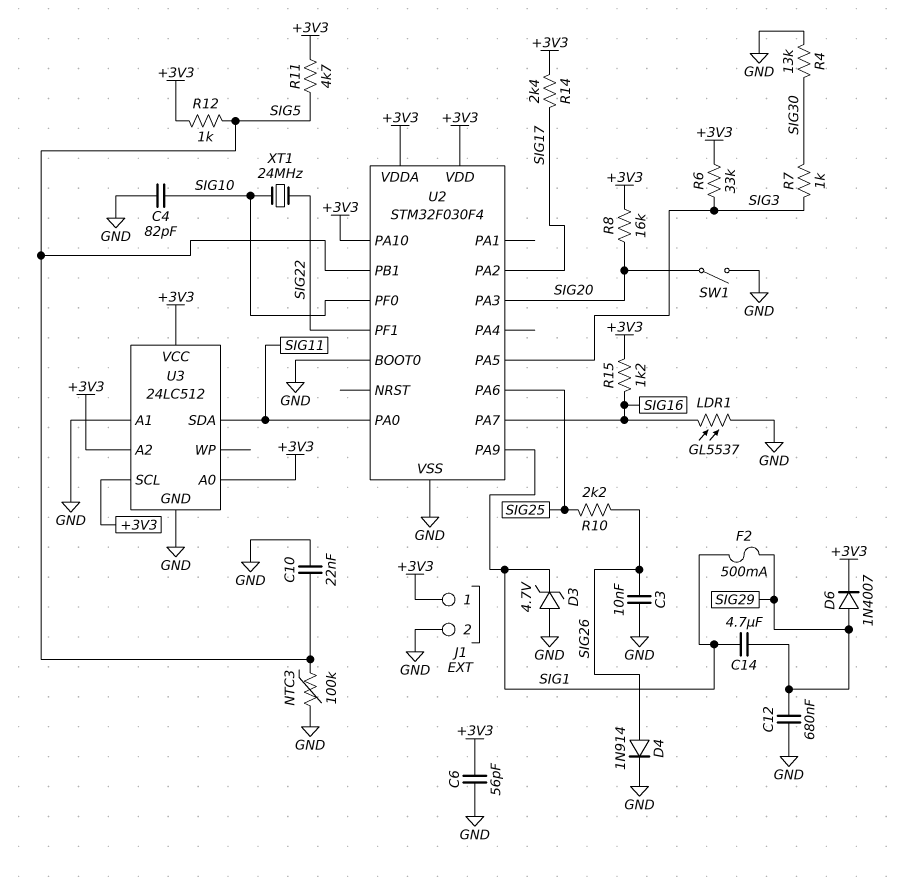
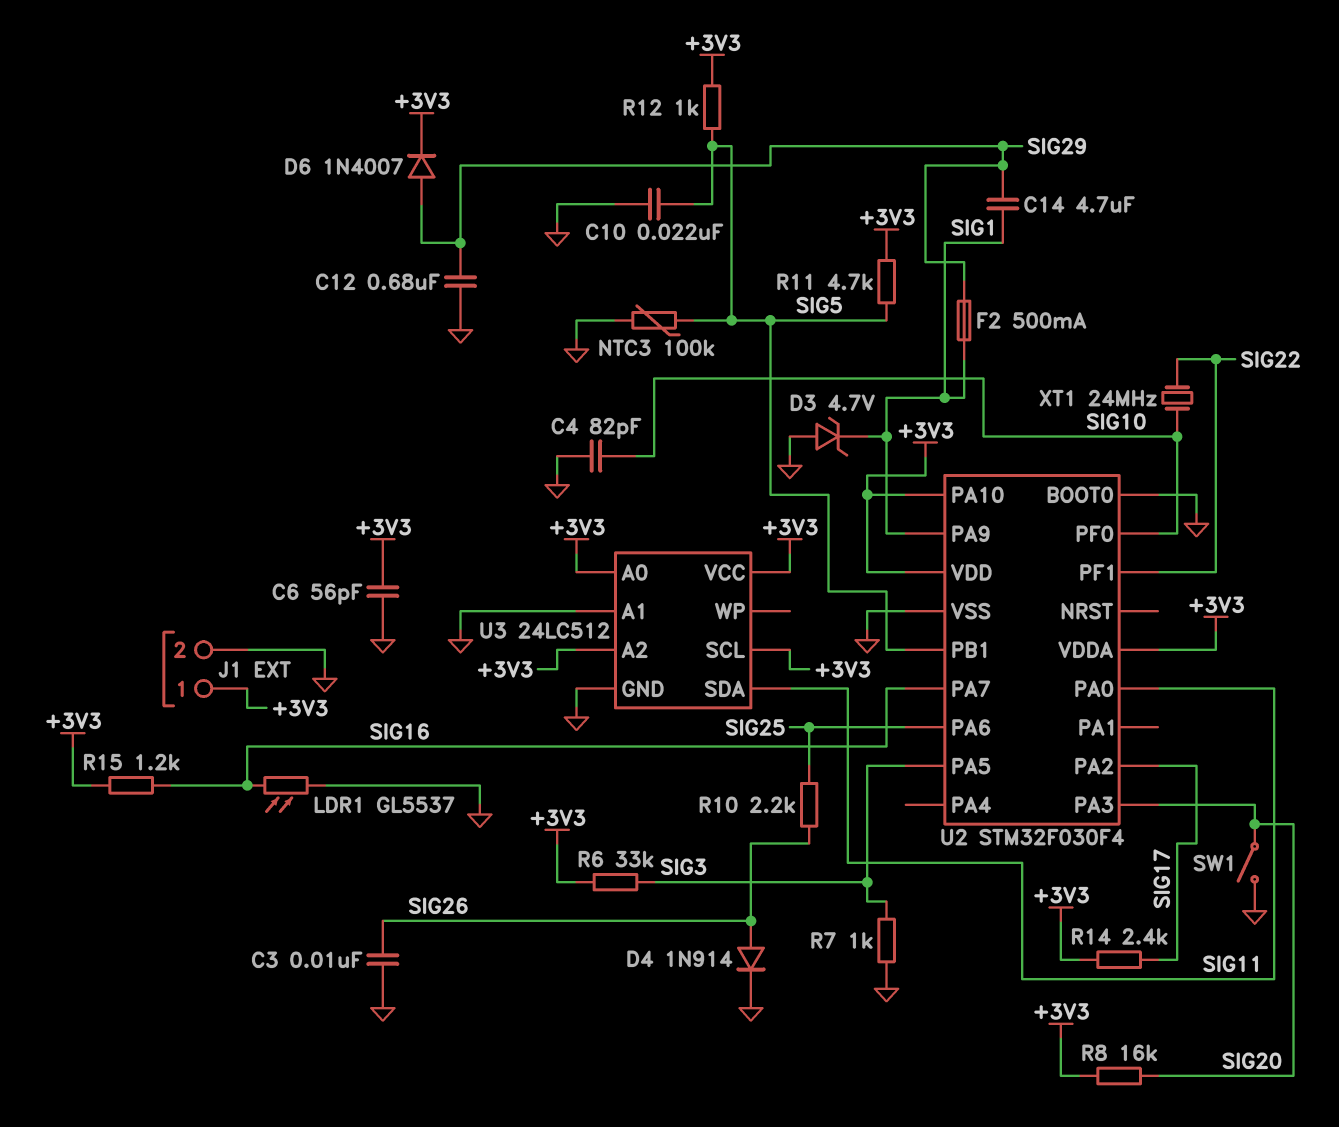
R4: 13k (GND, SIG30) -> none
R7: 1k (SIG3, SIG30) -> 1k (GND, SIG3)

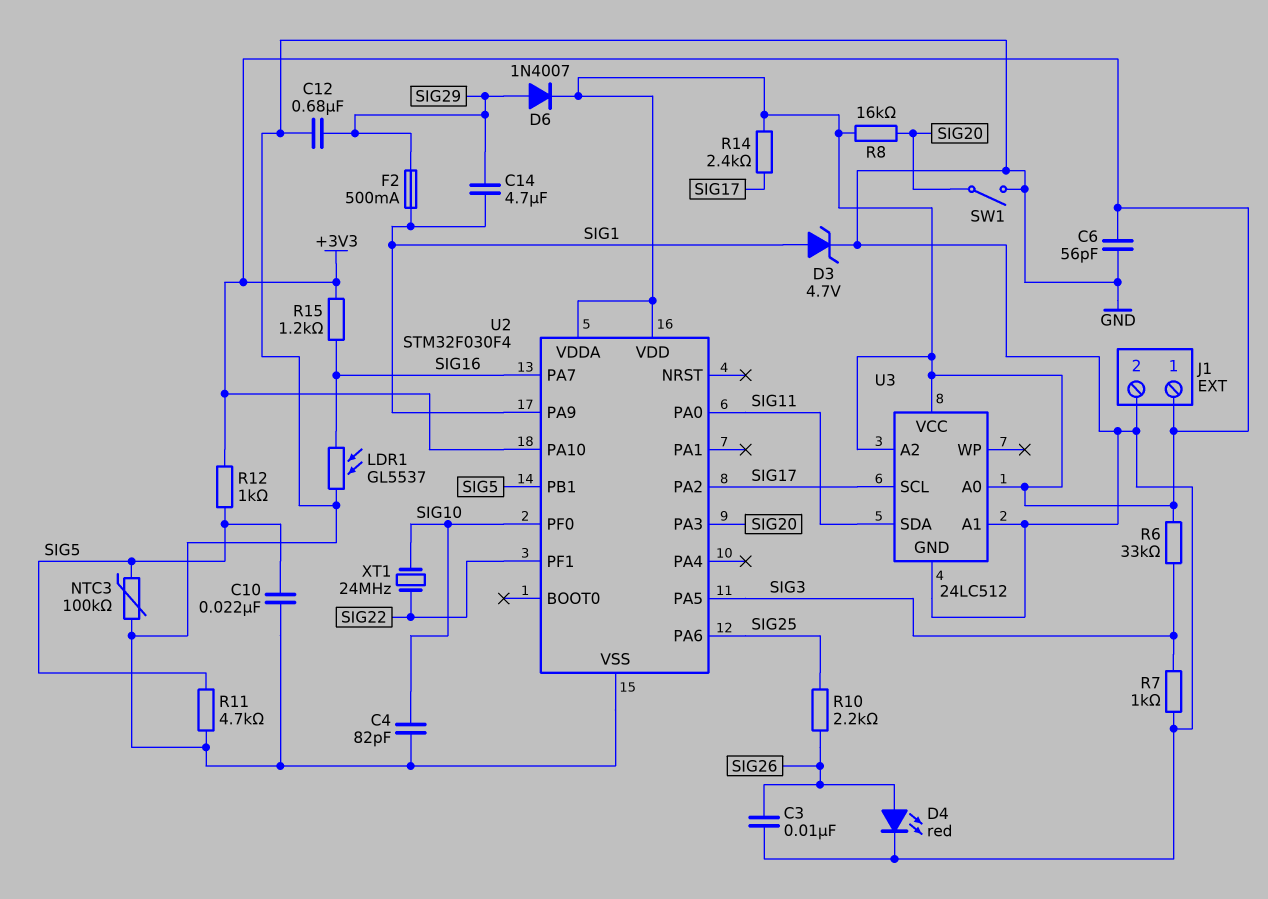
D3: zener 4.7V (A GND, K SIG1) -> zener 4.7V (A SIG1, K GND)
D4: diode 1N914 (A SIG26, K GND) -> LED red (A SIG26, K GND)
R11: 4.7k (+3V3, SIG5) -> 4.7k (GND, SIG5)
U2 pin BOOT0: GND -> none
U3 pin SCL: +3V3 -> SIG17

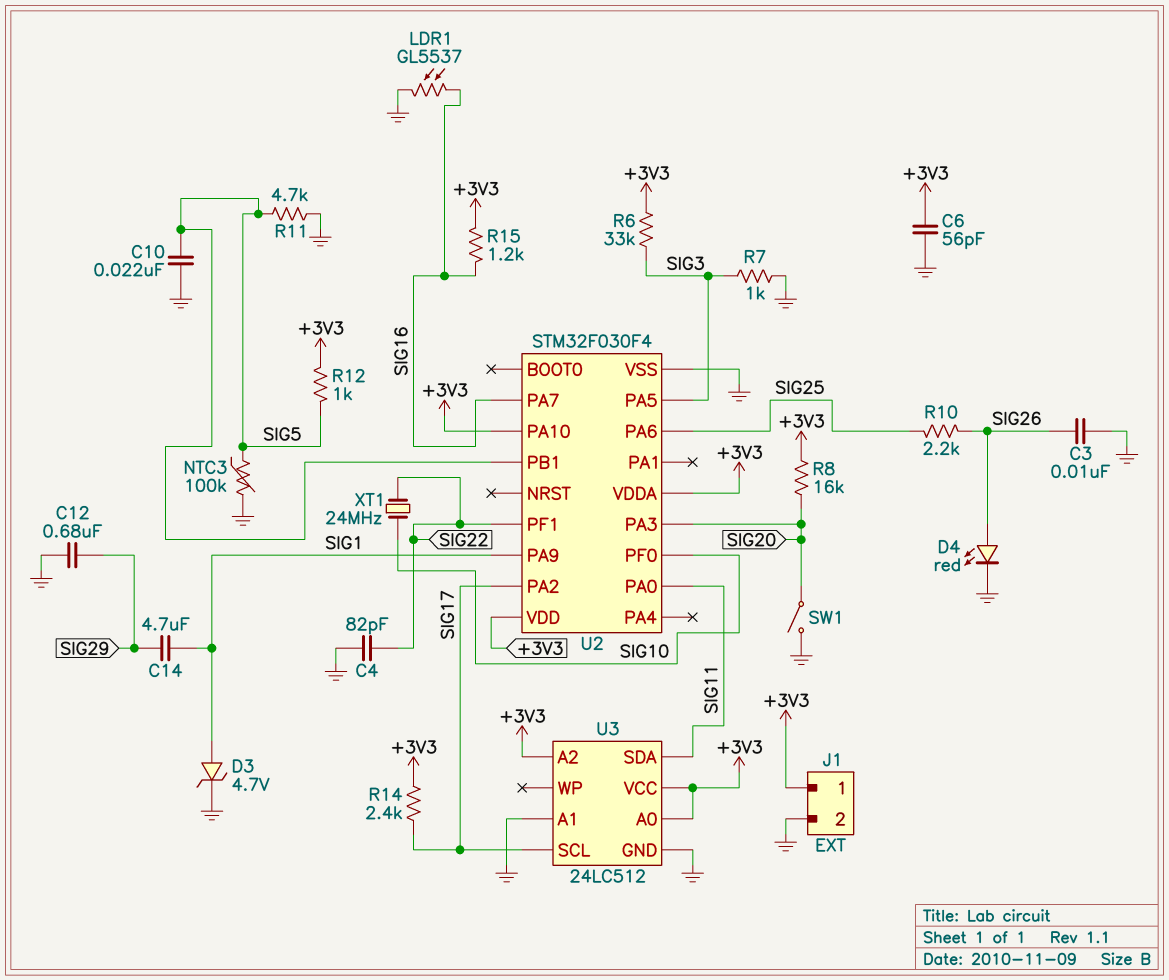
C4: 82pF (GND, SIG10) -> 82pF (GND, SIG22)
D6: diode 1N4007 (A SIG29, K +3V3) -> none
F2: 500mA (SIG1, SIG29) -> none

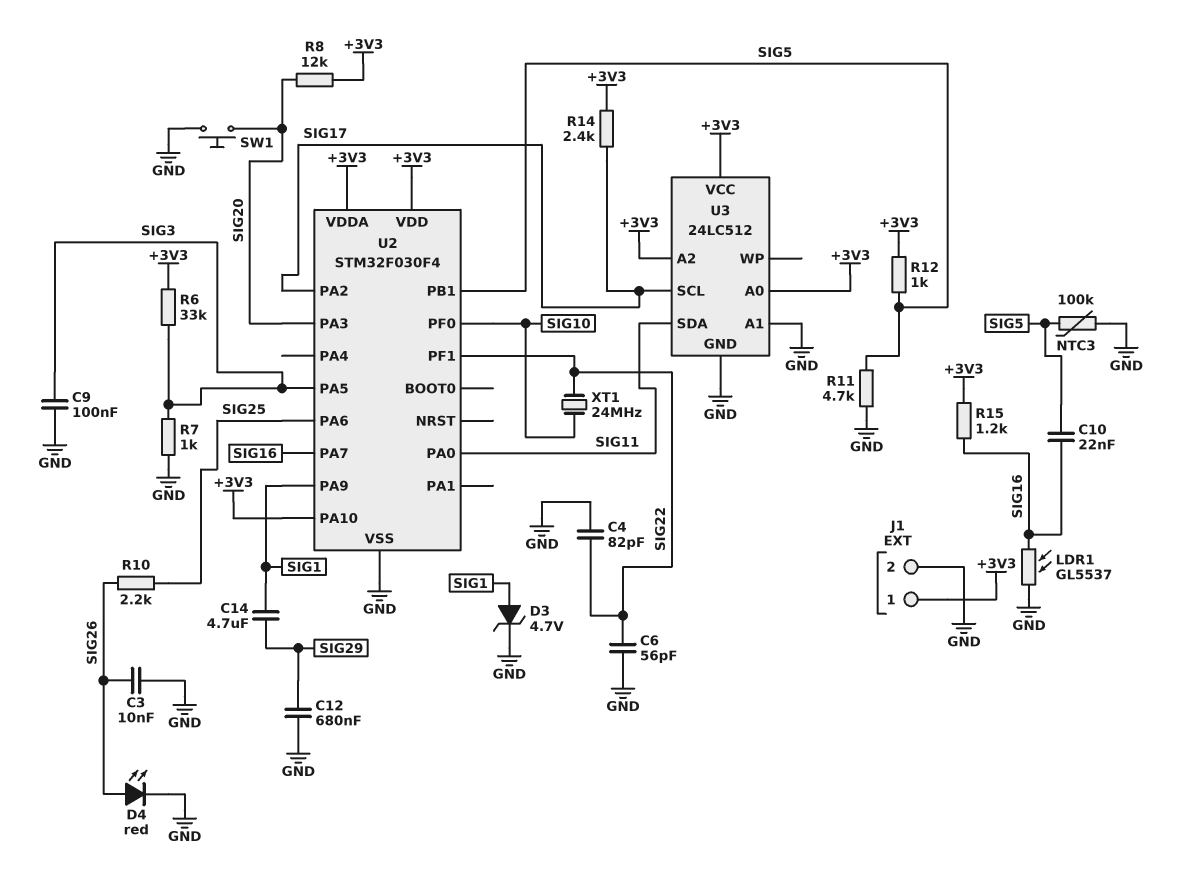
C6: 56pF (+3V3, GND) -> 56pF (GND, SIG22)
C9: none -> 100nF (GND, SIG3)
C10: 22nF (GND, SIG5) -> 22nF (SIG5, SIG16)
R8: 16k (+3V3, SIG20) -> 12k (+3V3, SIG20)
SW1: switch (GND, SIG20) -> button (GND, SIG20)

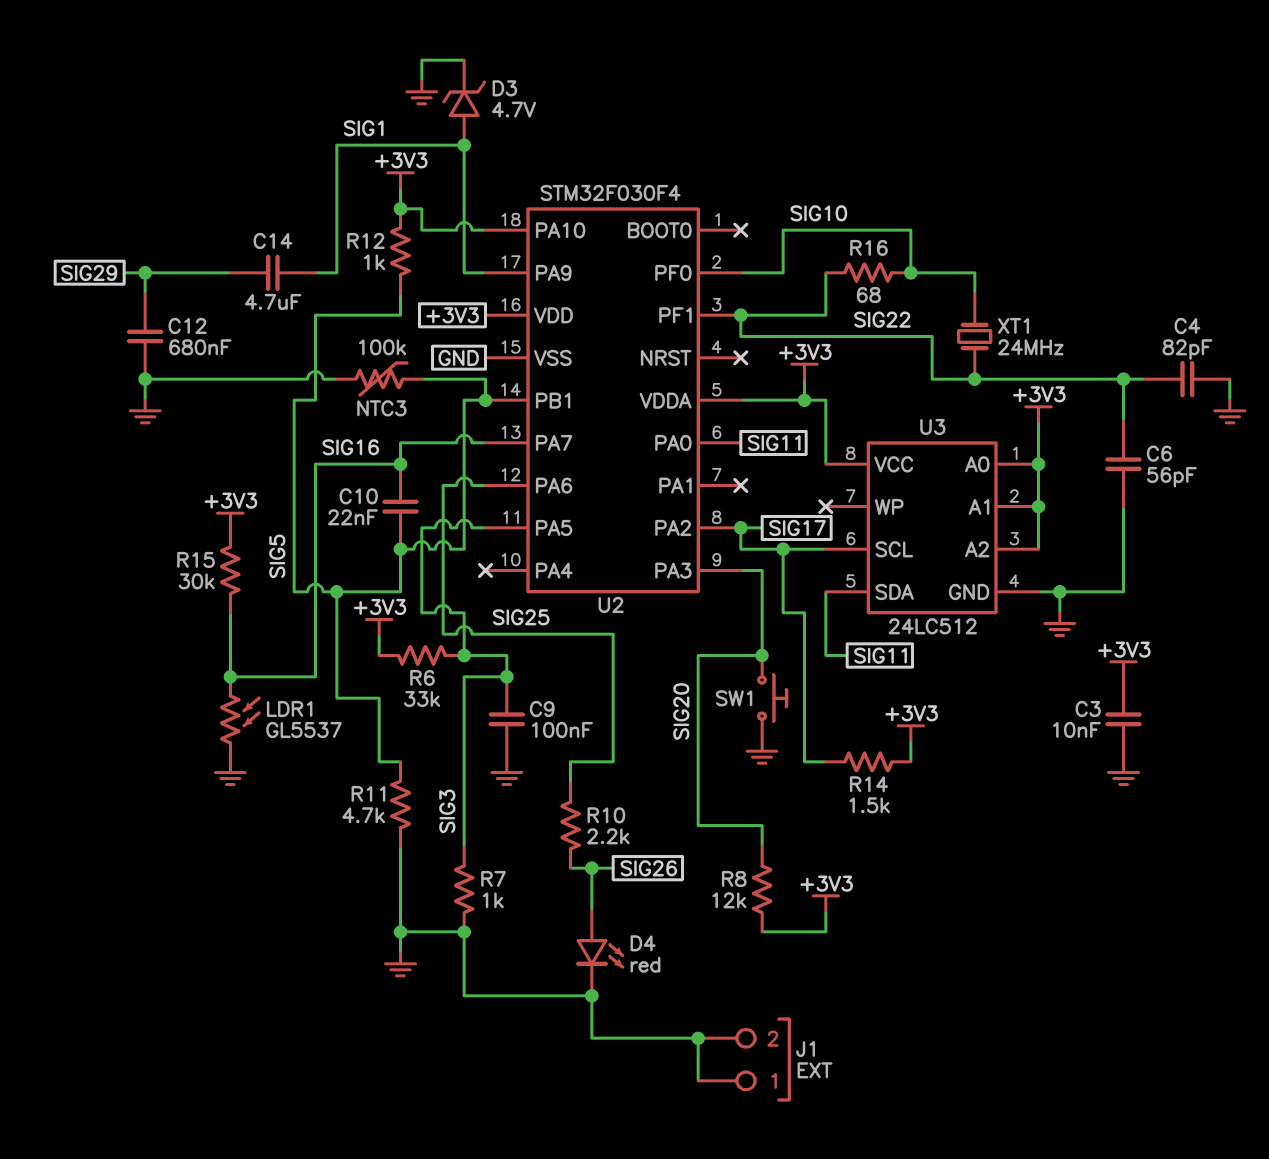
C3: 10nF (GND, SIG26) -> 10nF (+3V3, GND)
J1 pin 1: +3V3 -> GND
R14: 2.4k (+3V3, SIG17) -> 1.5k (+3V3, SIG17)
R15: 1.2k (+3V3, SIG16) -> 30k (+3V3, SIG16)
R16: none -> 68 (SIG10, SIG22)
U3 pin A1: GND -> +3V3

